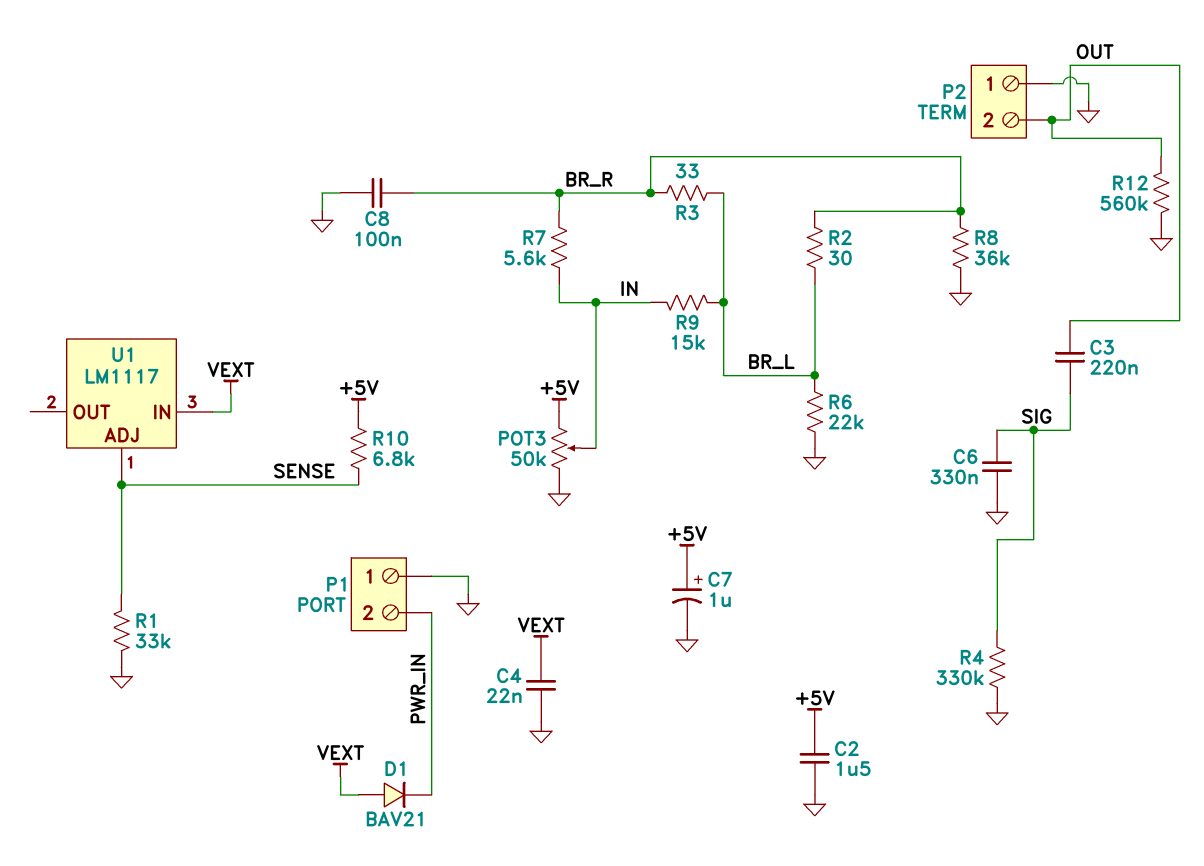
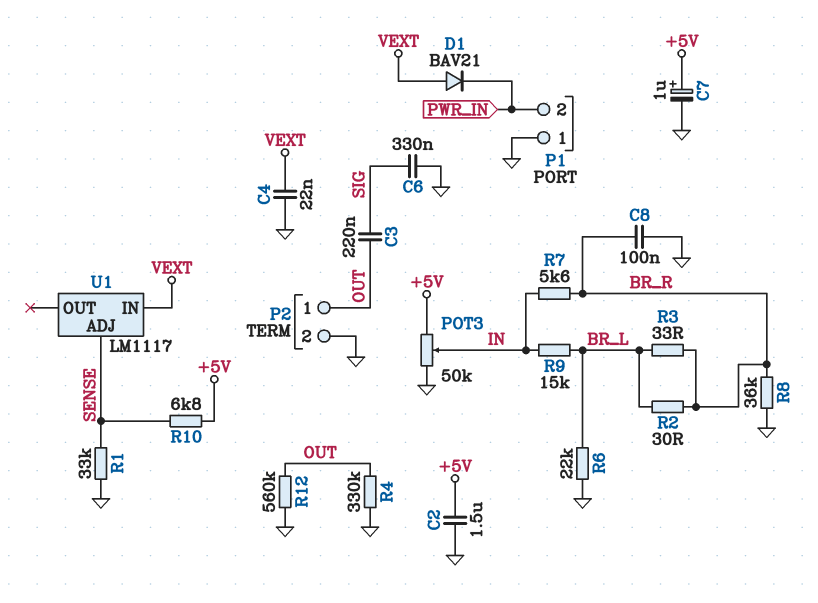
P2 pin 1: GND -> OUT
P2 pin 2: OUT -> GND
R4: 330k (GND, SIG) -> 330k (GND, OUT)

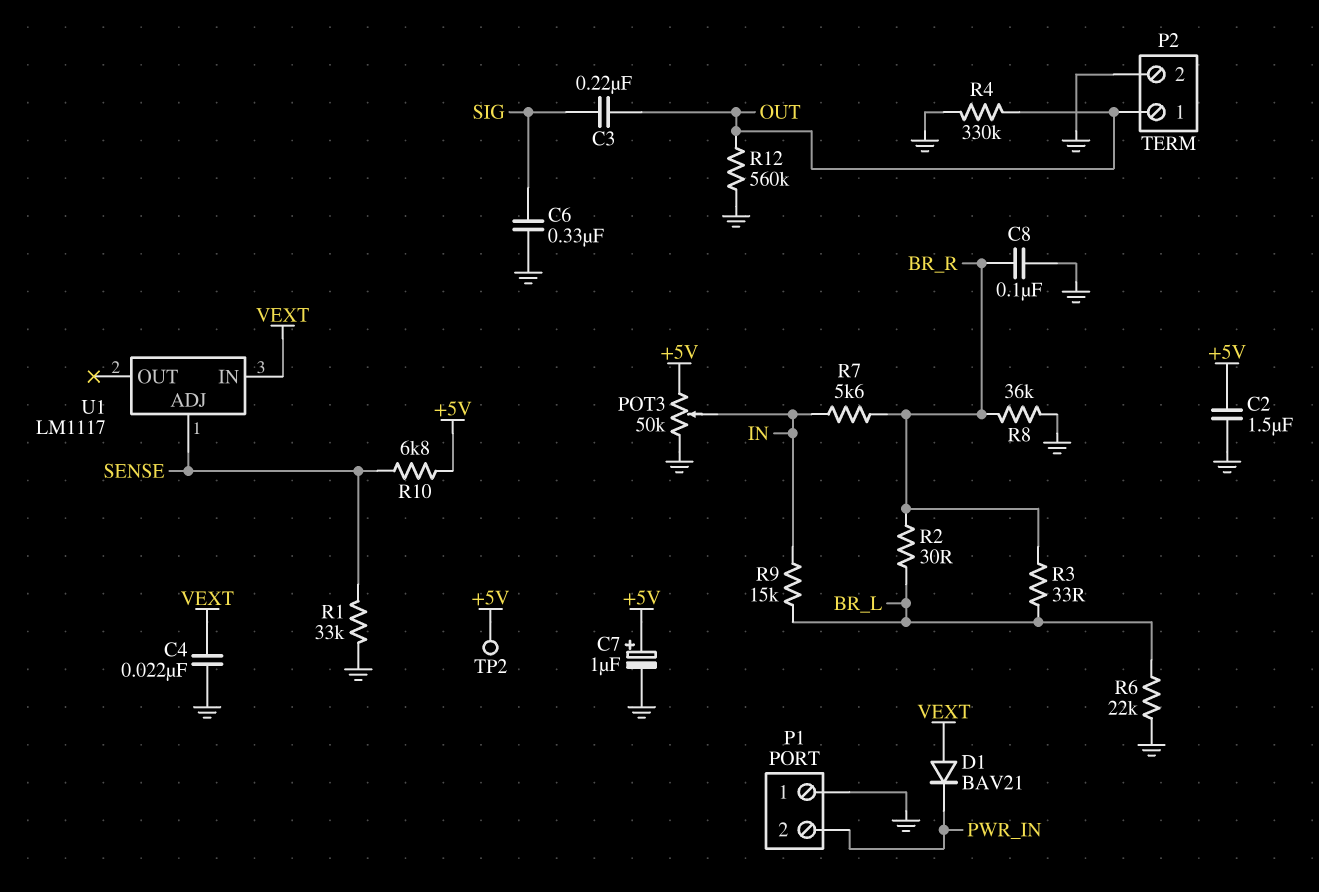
TP2: none -> test point (+5V)

